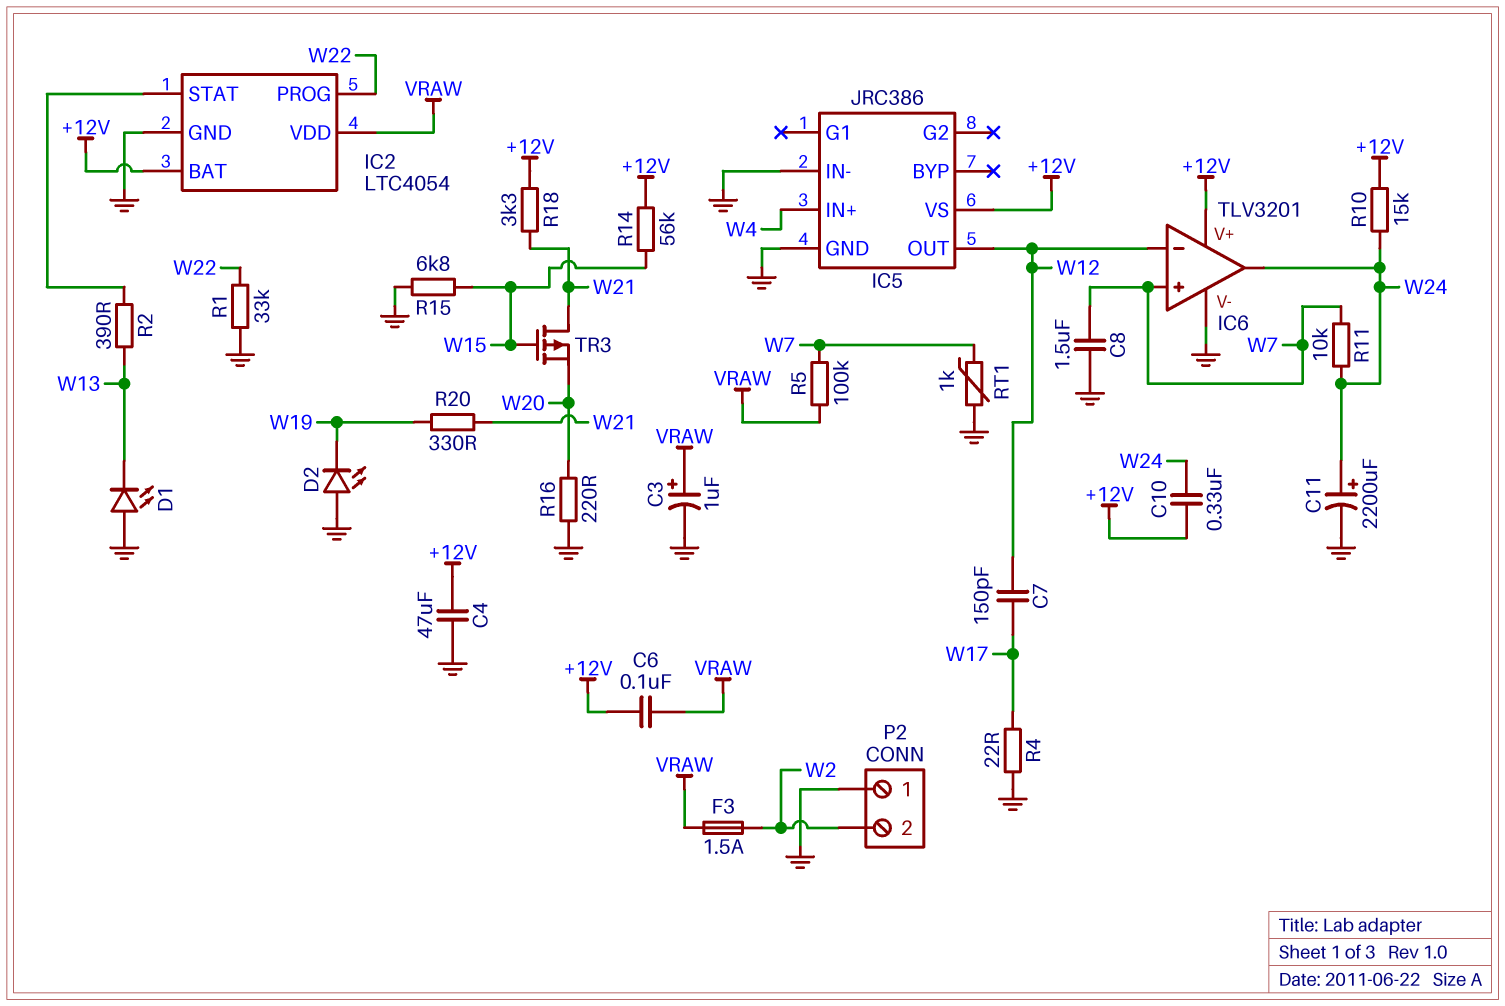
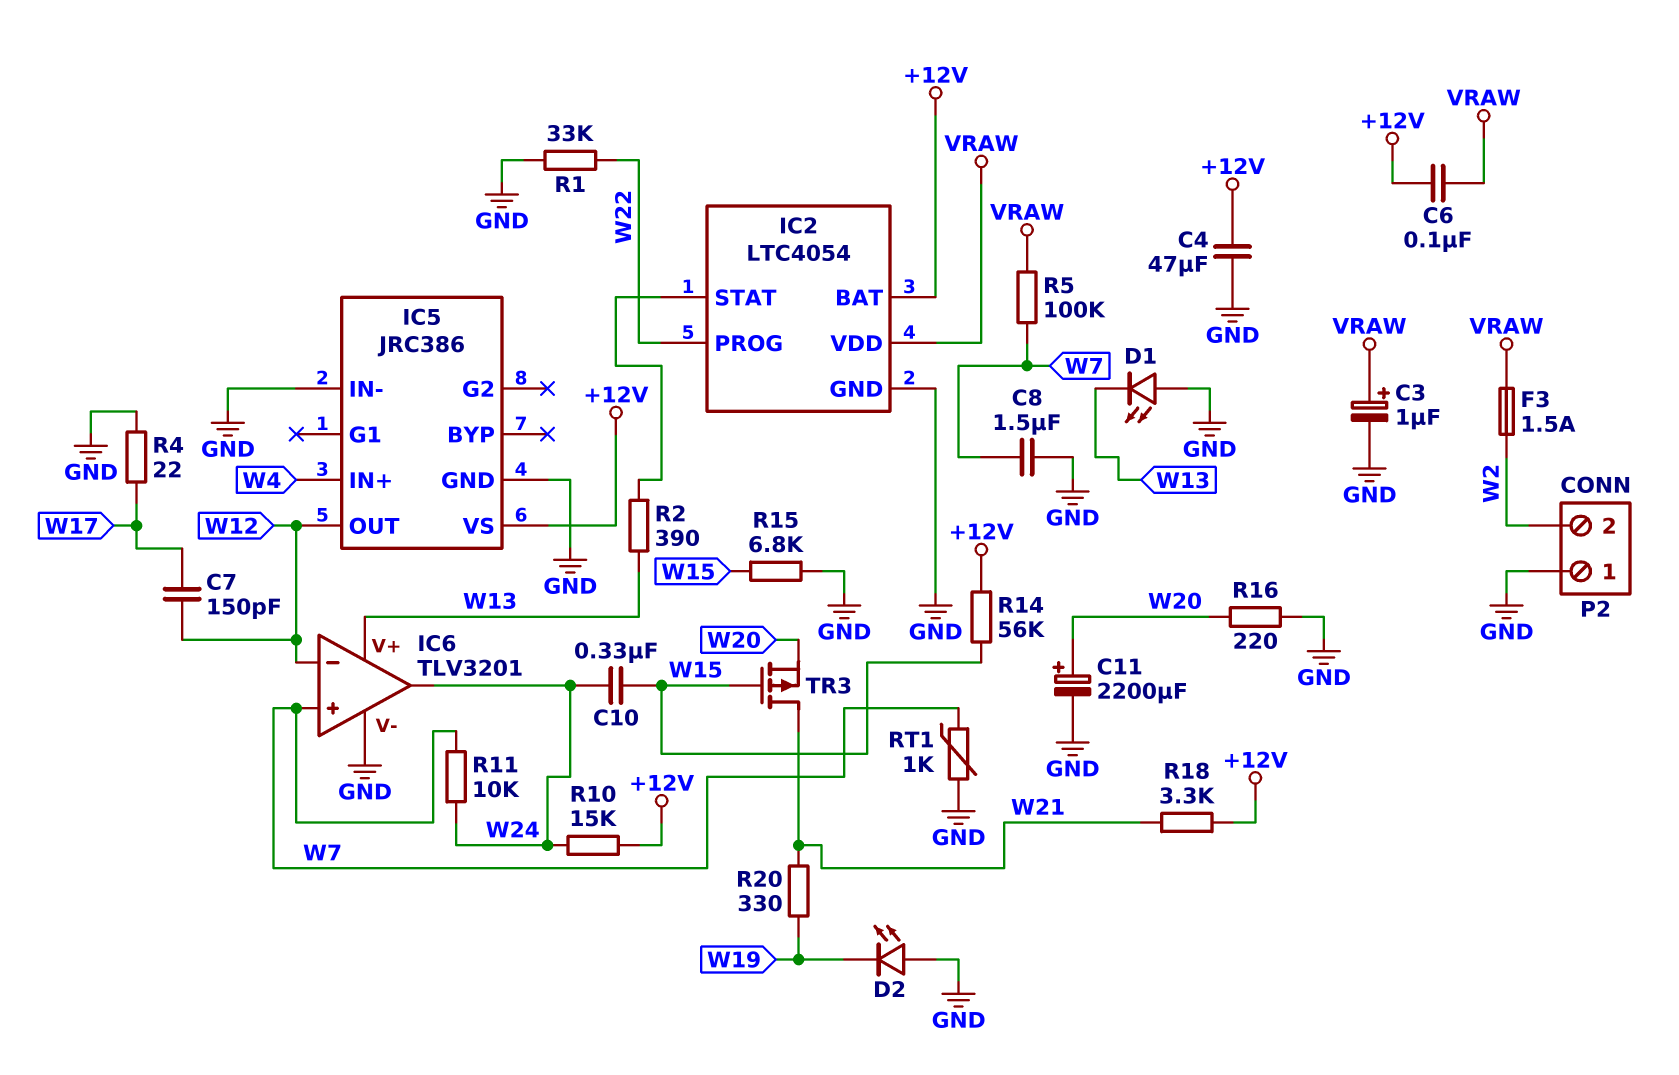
C10: 330nF (+12V, W24) -> 330nF (W15, W24)
C11: 2200uF (plus W24, minus GND) -> 2200uF (plus W20, minus GND)
IC6 pin V+: +12V -> W13

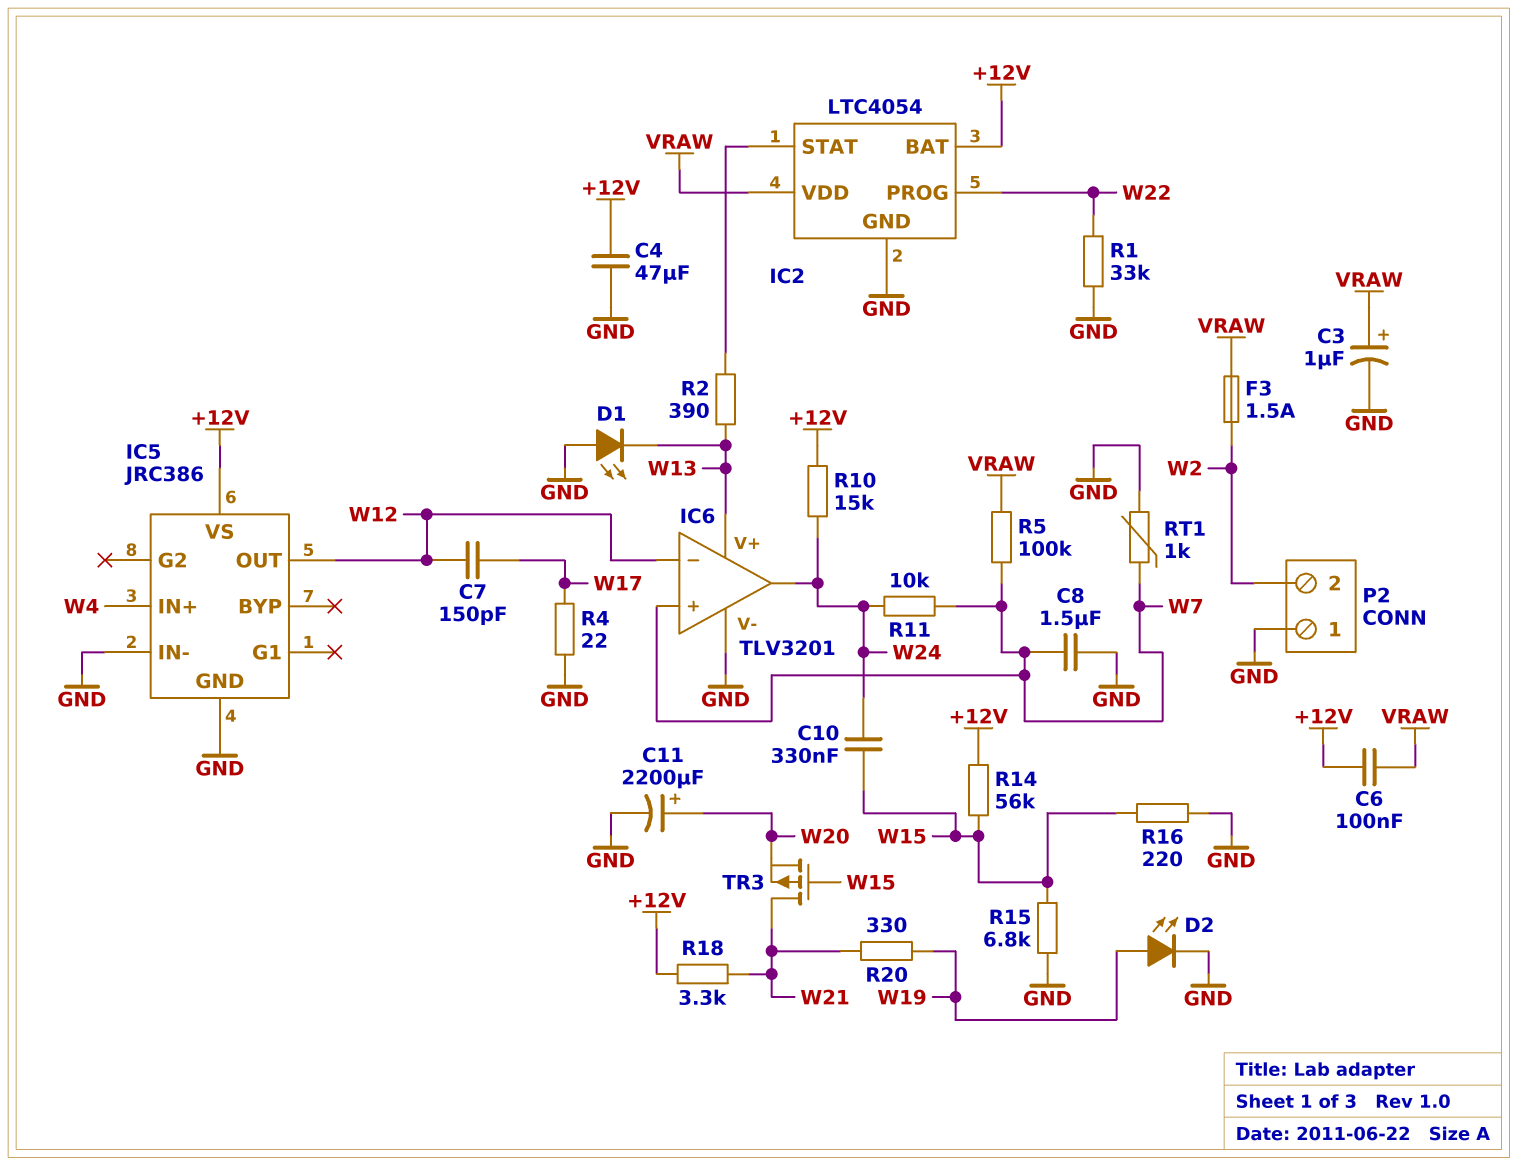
D2: LED (A GND, K W19) -> LED (A W19, K GND)
R16: 220 (GND, W20) -> 220 (GND, W15)

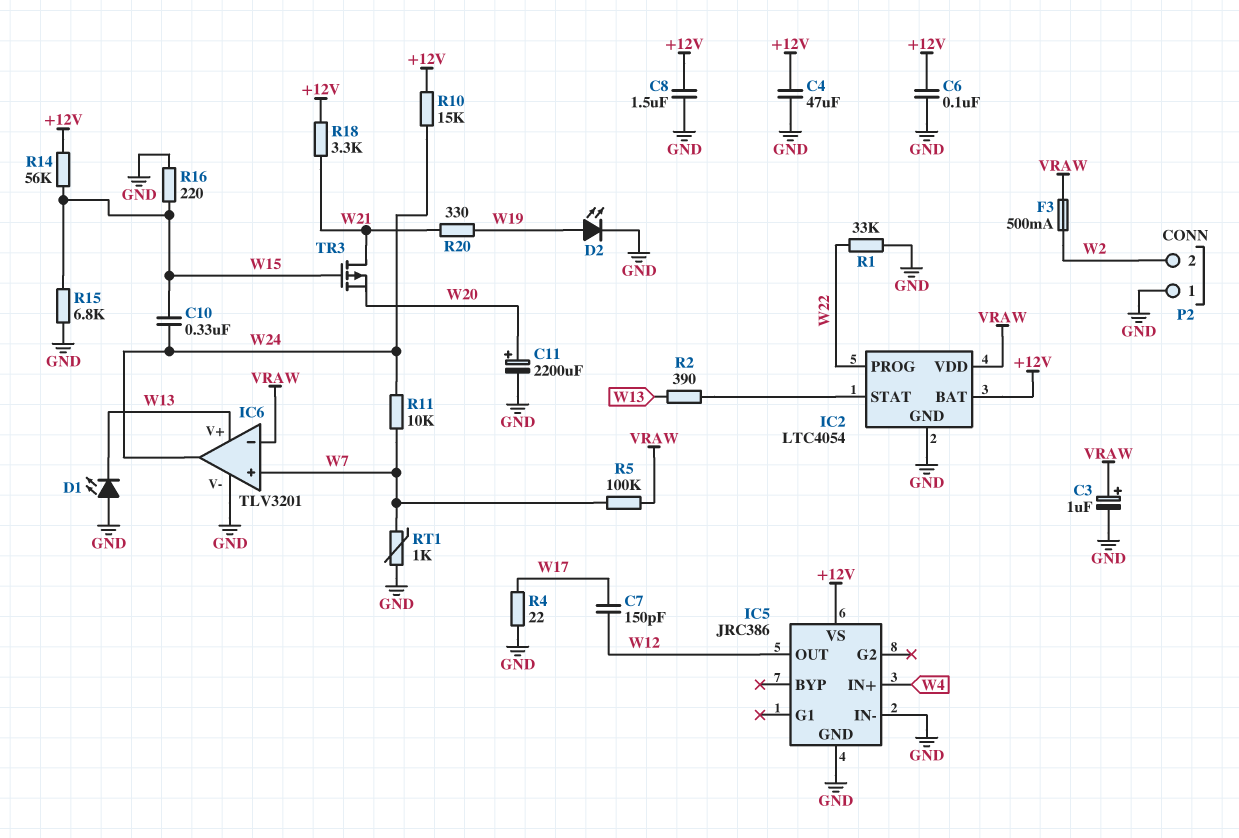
C6: 100nF (+12V, VRAW) -> 100nF (+12V, GND)
C8: 1.5uF (GND, W7) -> 1.5uF (+12V, GND)
F3: 1.5A (VRAW, W2) -> 500mA (VRAW, W2)
IC6 pin in-: W12 -> VRAW

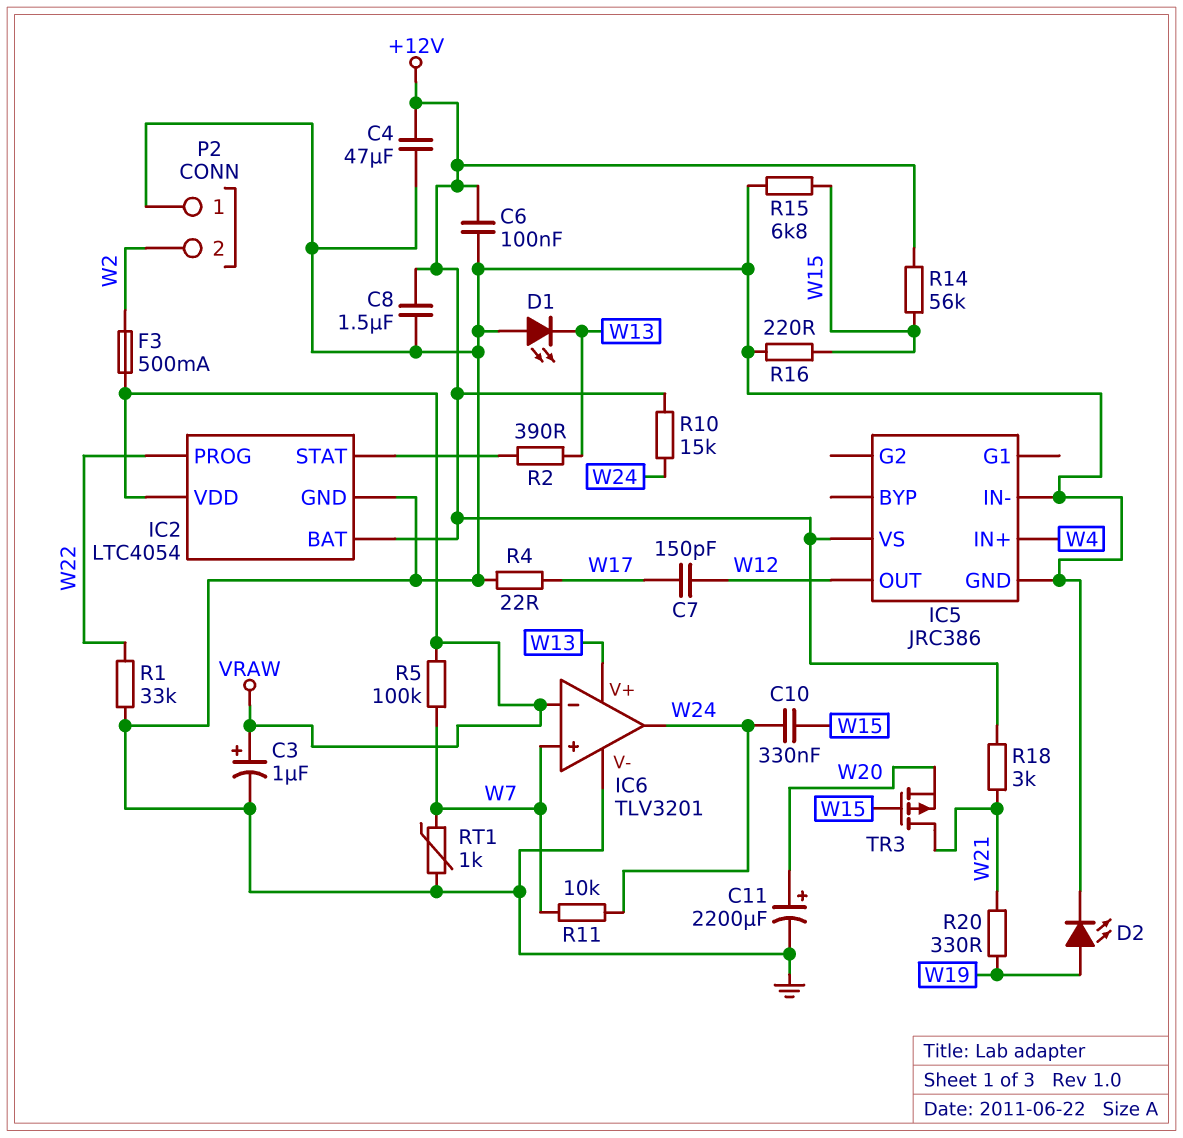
R18: 3.3k (+12V, W21) -> 3k (+12V, W21)

